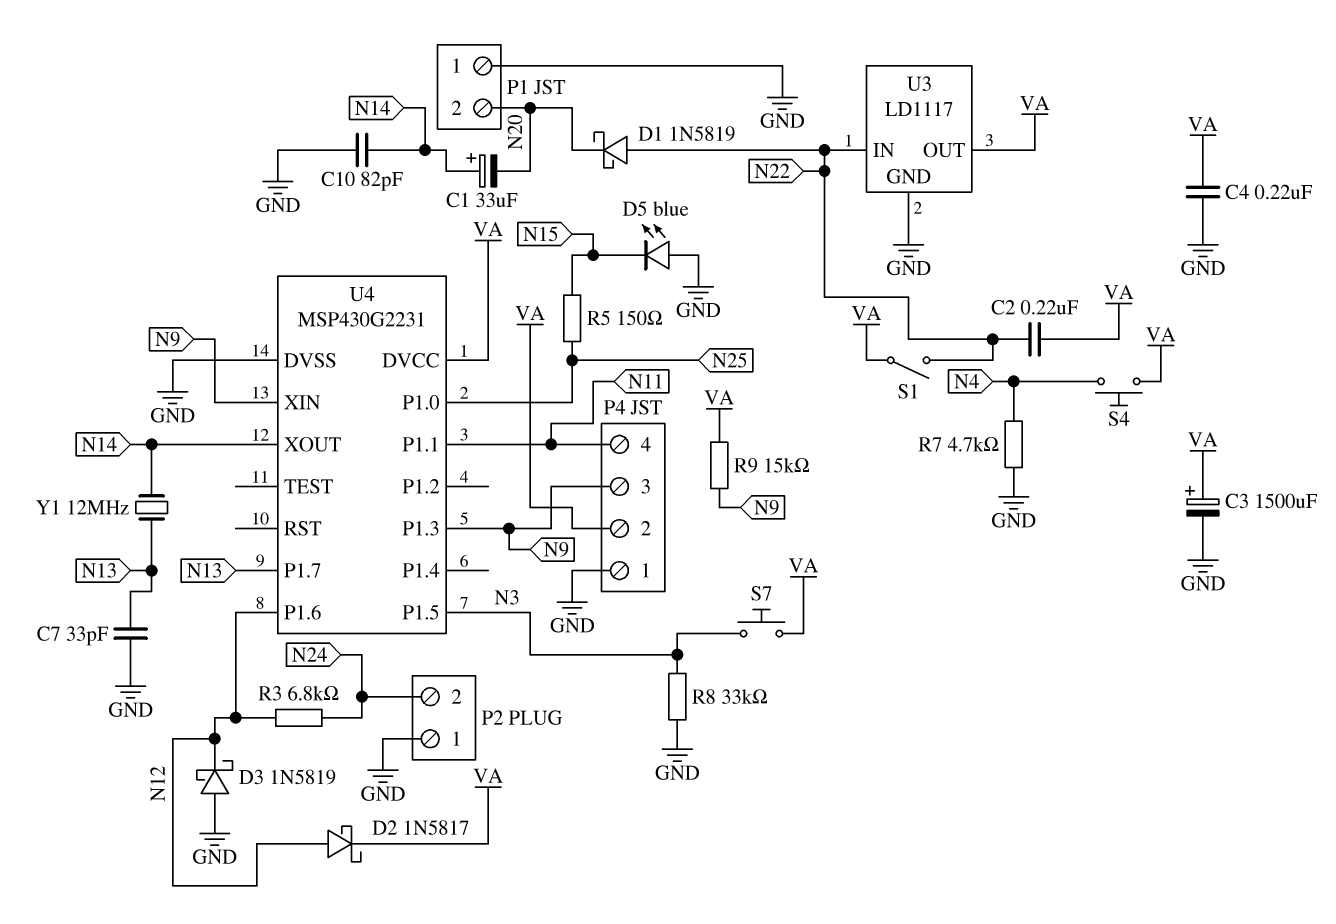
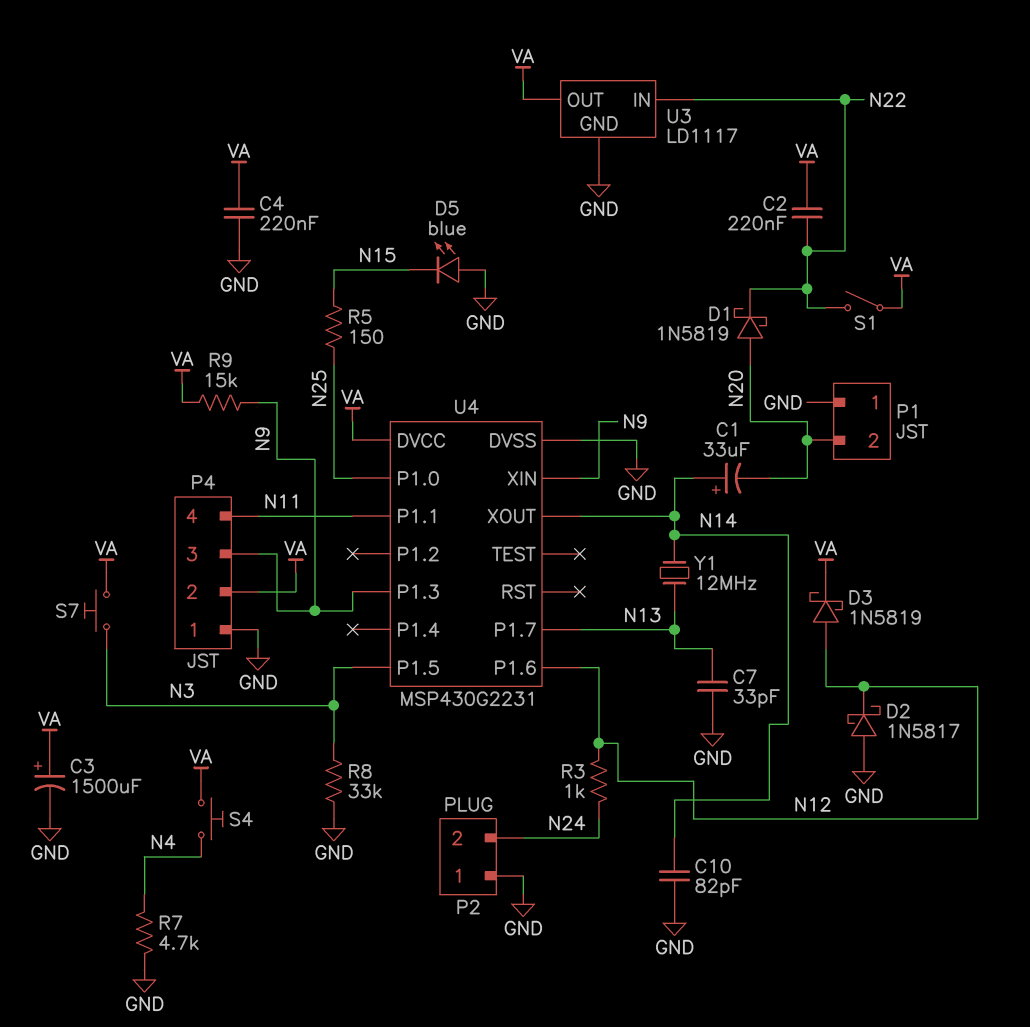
D1: schottky 1N5819 (A N22, K N20) -> schottky 1N5819 (A N20, K N22)
D2: schottky 1N5817 (A N12, K VA) -> schottky 1N5817 (A GND, K N12)
D3: schottky 1N5819 (A GND, K N12) -> schottky 1N5819 (A N12, K VA)
R3: 6.8k (N12, N24) -> 1k (N12, N24)

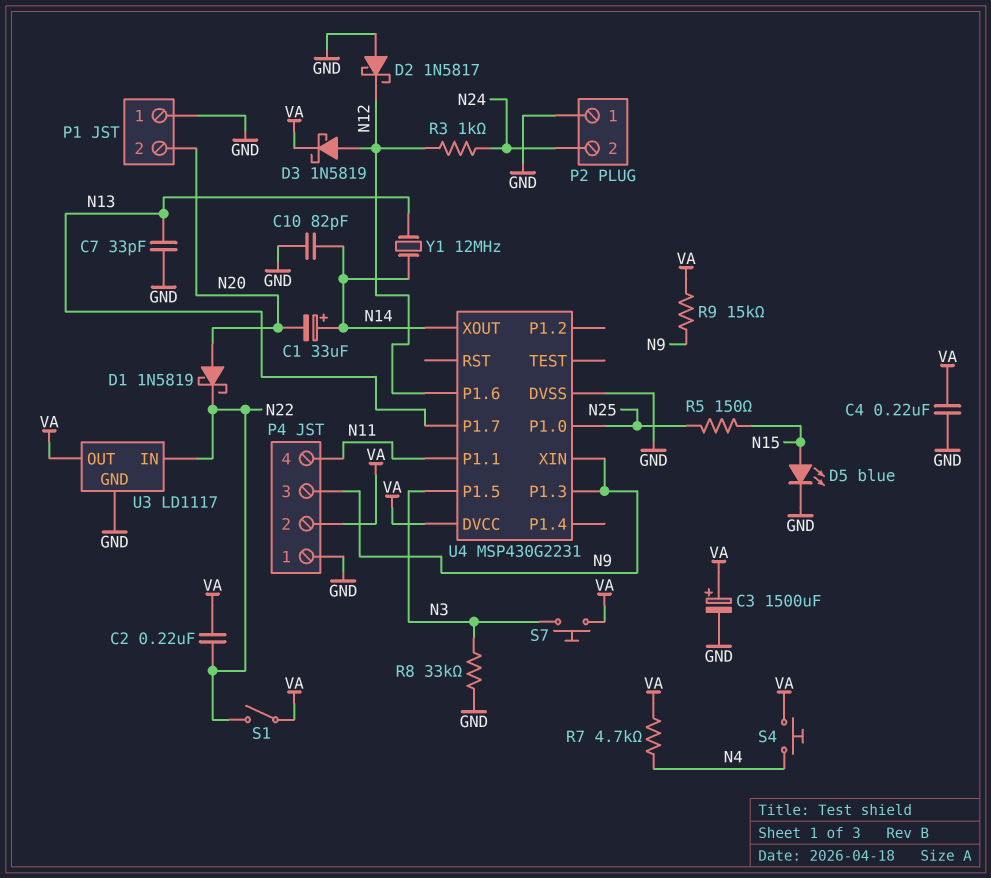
D5: LED blue (A GND, K N15) -> LED blue (A N15, K GND)
R7: 4.7k (GND, N4) -> 4.7k (N4, VA)

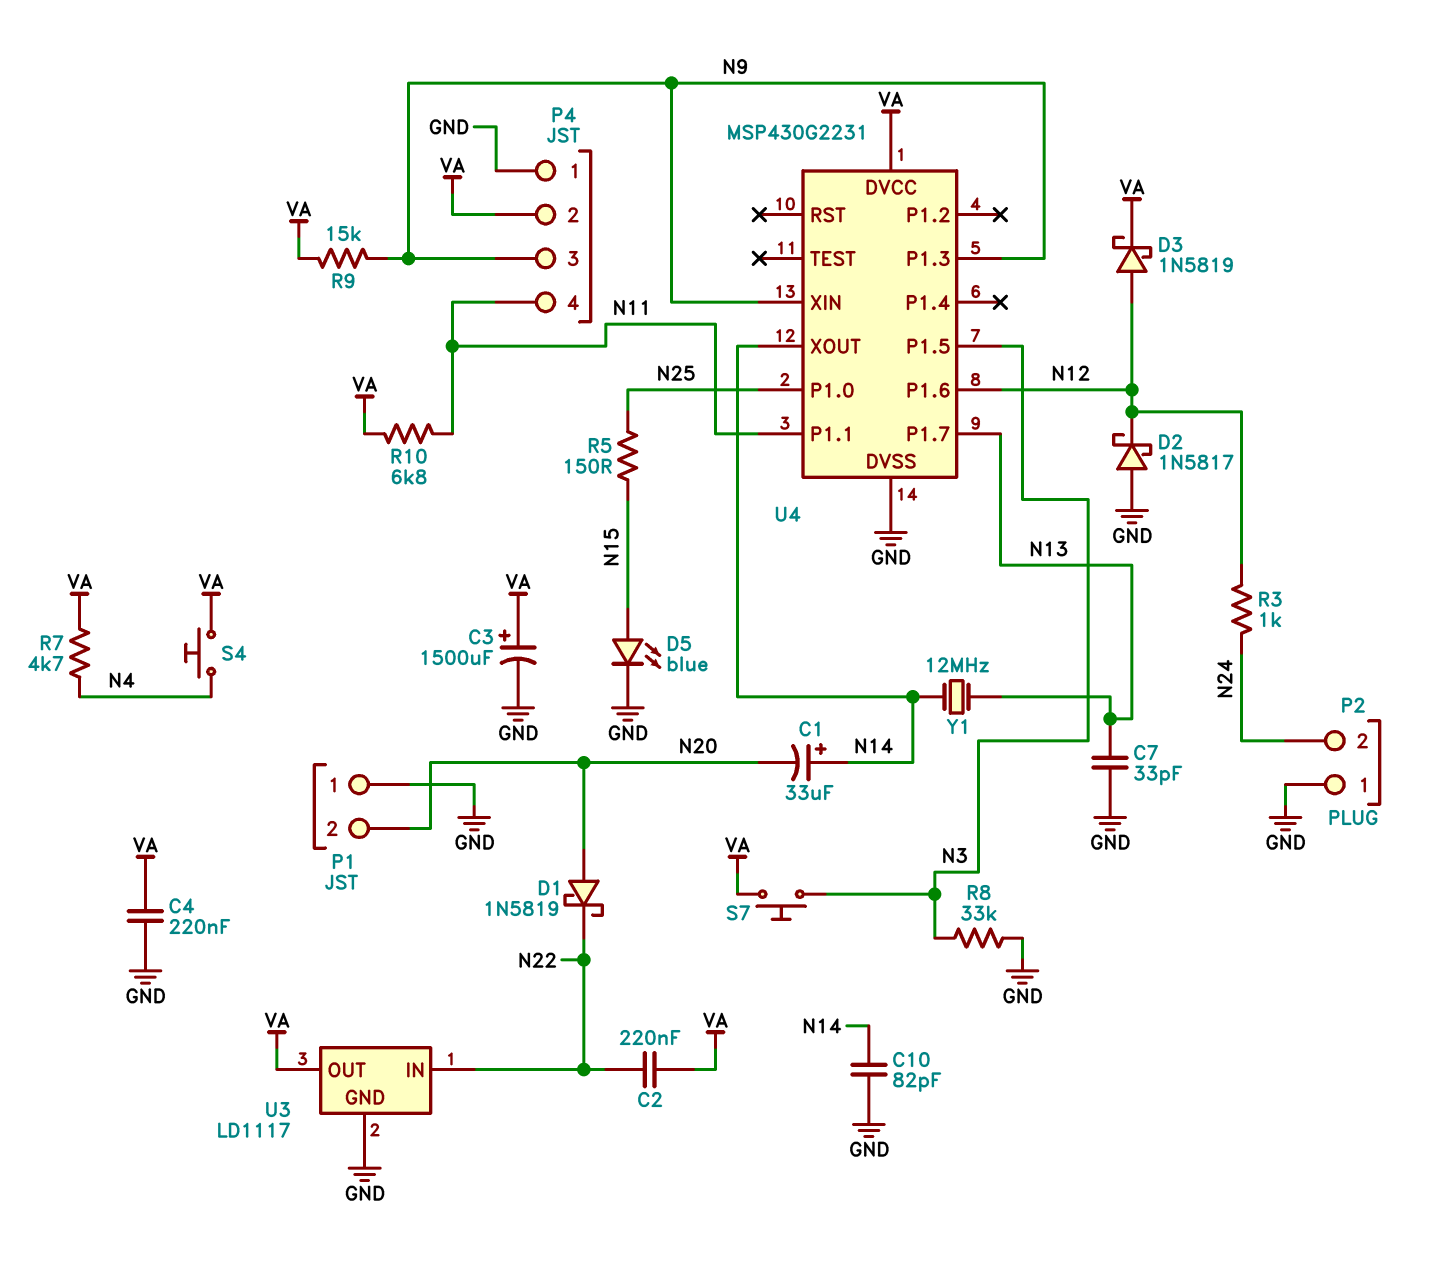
R10: none -> 6.8k (N11, VA)
S1: switch (N22, VA) -> none

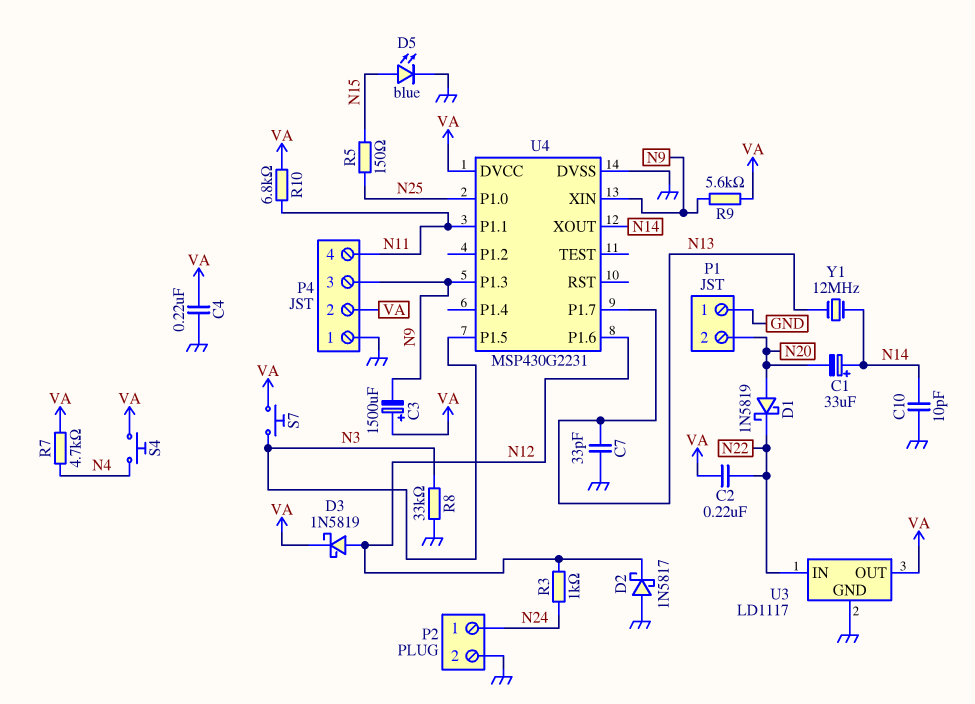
C3: 1500uF (plus VA, minus GND) -> 1500uF (plus VA, minus N9)
C10: 82pF (GND, N14) -> 10pF (GND, N14)
P2 pin 1: GND -> N24
P2 pin 2: N24 -> GND
R9: 15k (N9, VA) -> 5.6k (N9, VA)

